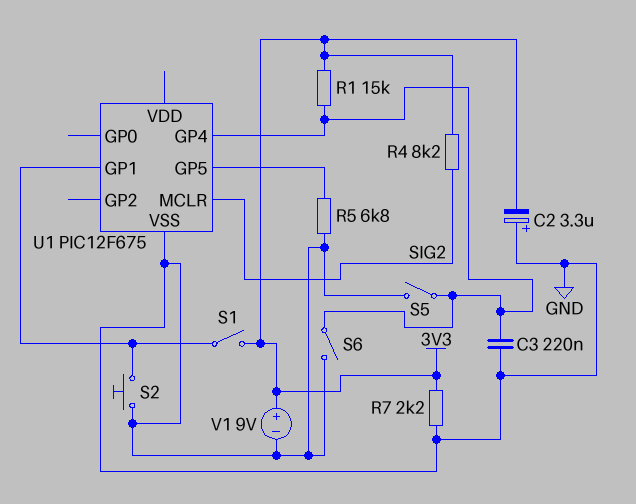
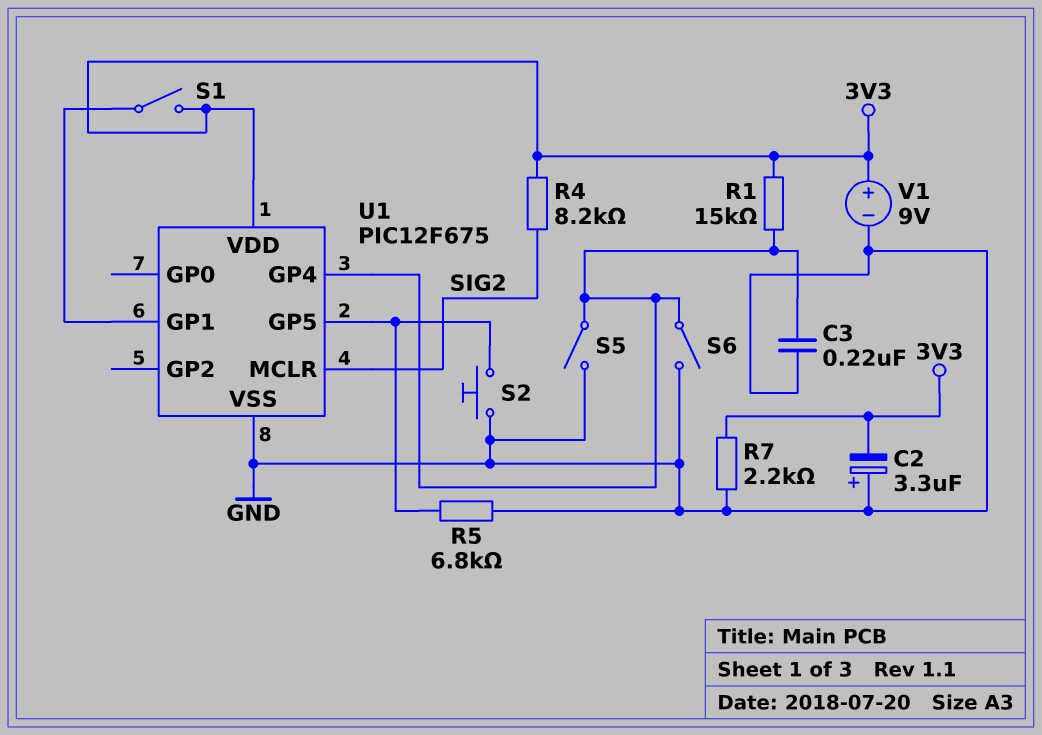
S2: button (GND, U1/GP1) -> button (GND, U1/GP5)
U1 pin VDD: none -> 3V3

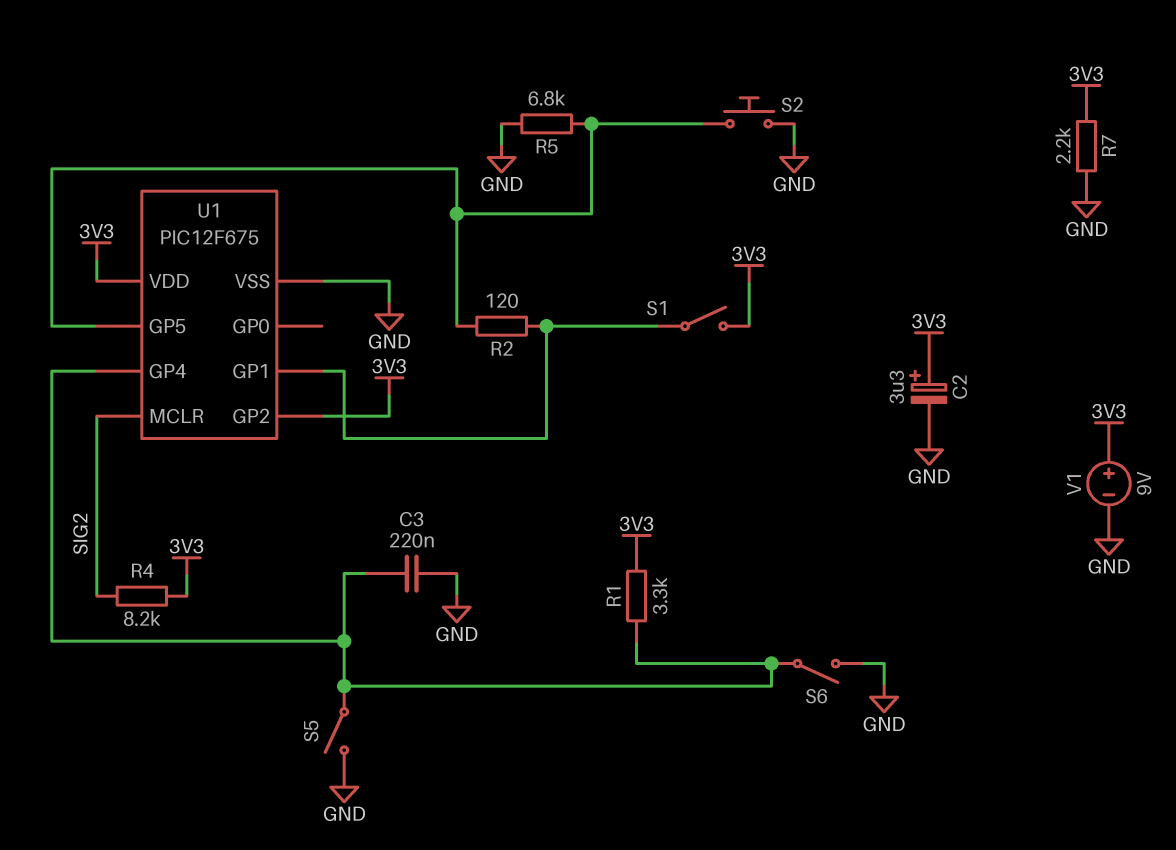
C2: 3.3uF (plus GND, minus 3V3) -> 3.3uF (plus 3V3, minus GND)
R1: 15k (3V3, U1/GP4) -> 3.3k (3V3, U1/GP4)
R2: none -> 120 (U1/GP1, U1/GP5)
U1 pin GP2: none -> 3V3

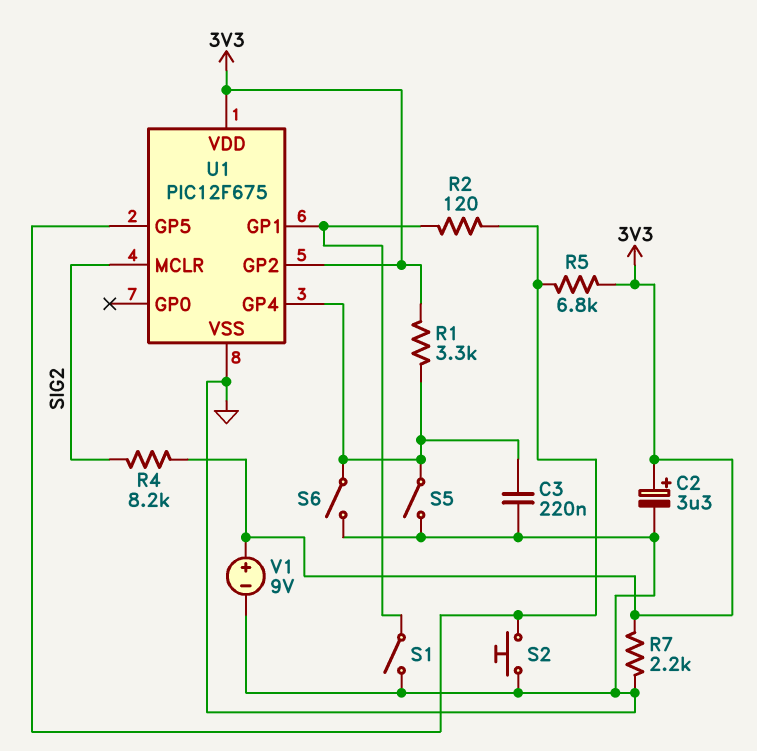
R5: 6.8k (GND, U1/GP5) -> 6.8k (3V3, U1/GP5)
S1: switch (3V3, U1/GP1) -> switch (GND, U1/GP1)

